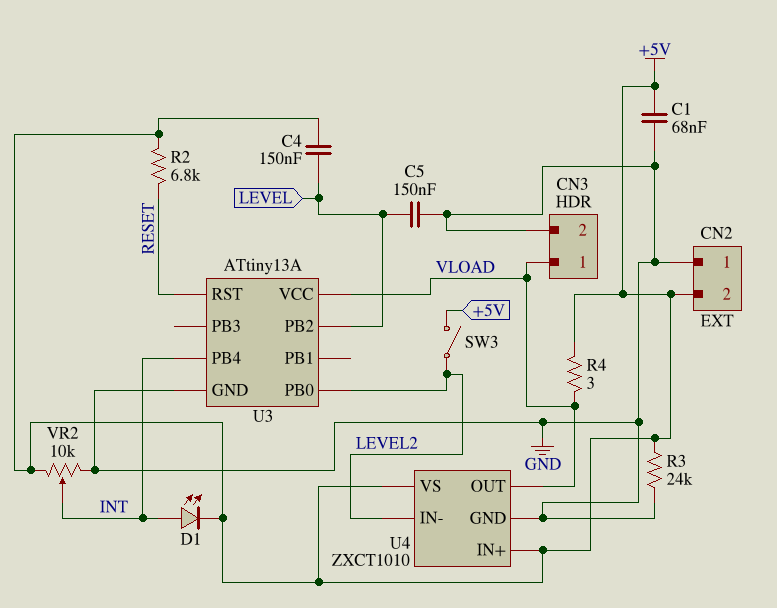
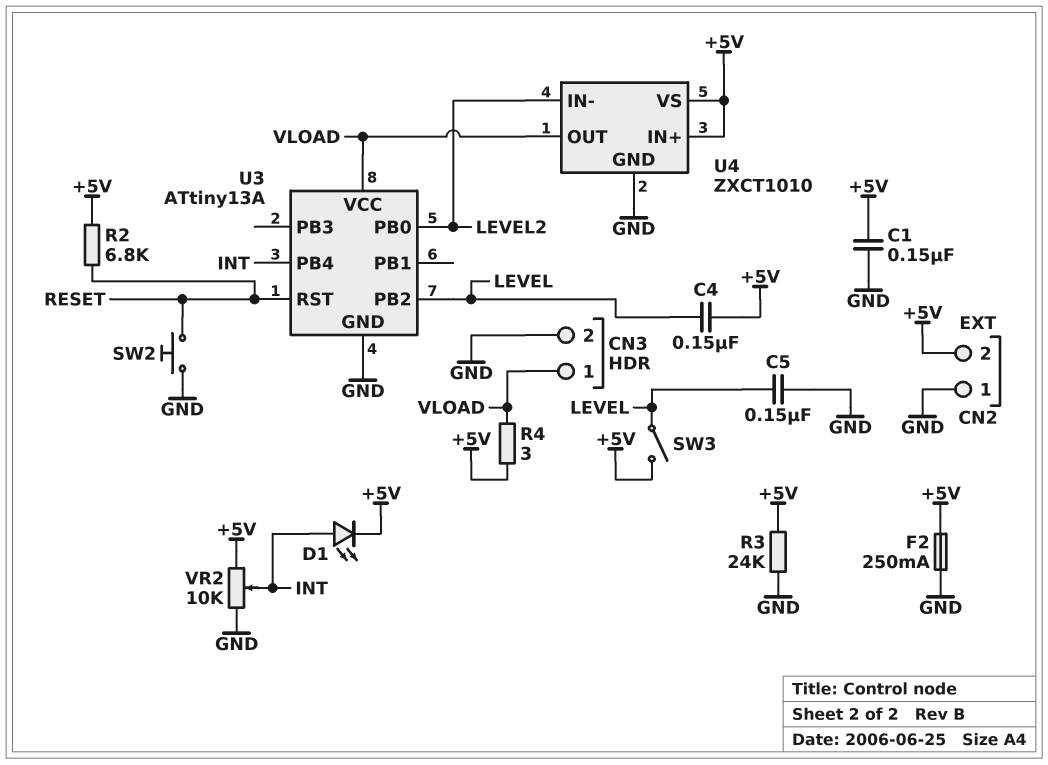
C1: 68nF (+5V, GND) -> 150nF (+5V, GND)
F2: none -> 250mA (+5V, GND)
SW2: none -> button (GND, RESET)
SW3: switch (+5V, LEVEL2) -> switch (+5V, LEVEL)

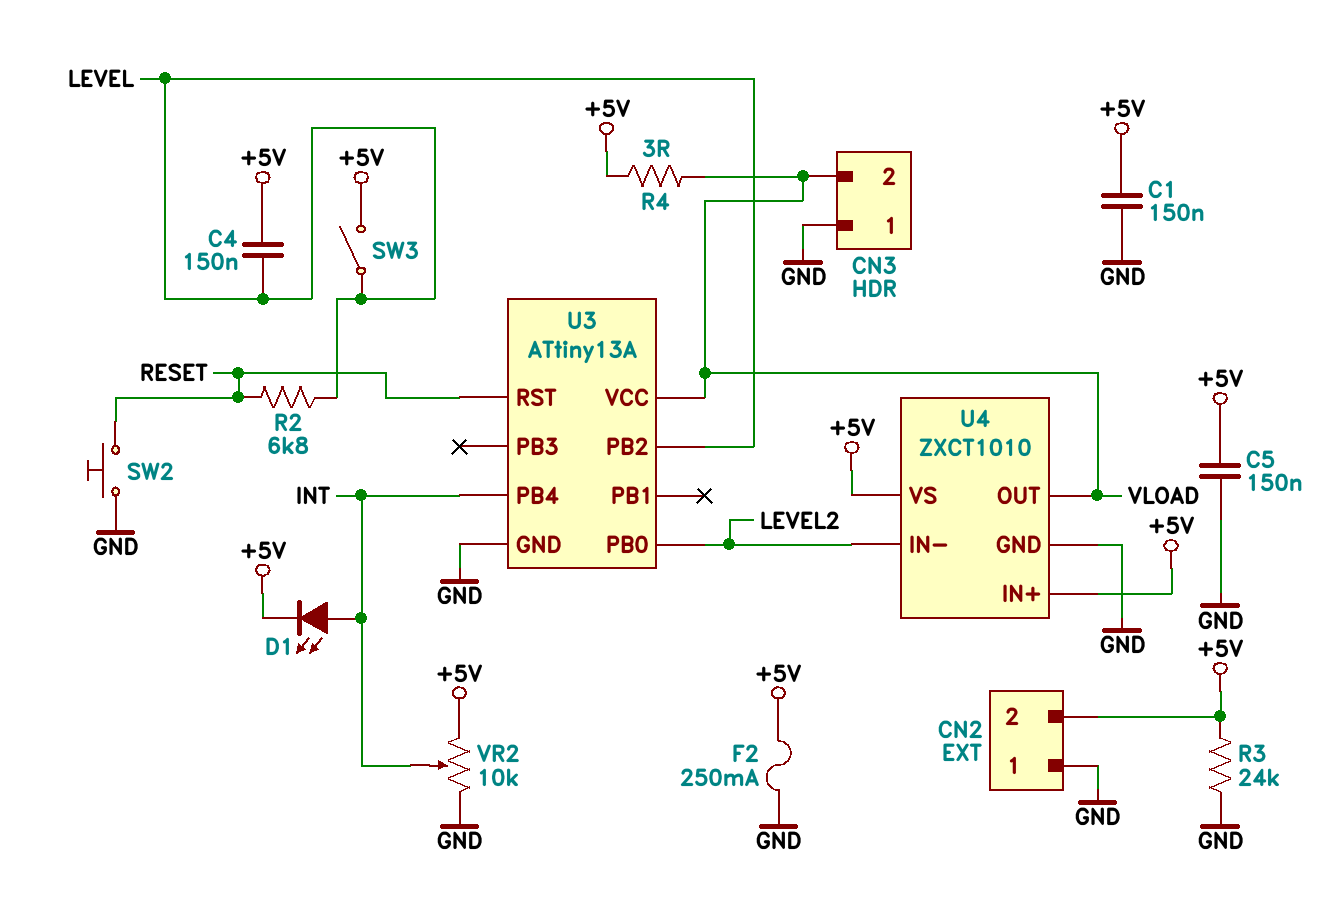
C5: 150nF (GND, LEVEL) -> 150nF (+5V, GND)
CN3 pin 1: VLOAD -> GND
CN3 pin 2: GND -> VLOAD
R2: 6.8k (+5V, RESET) -> 6.8k (LEVEL, RESET)

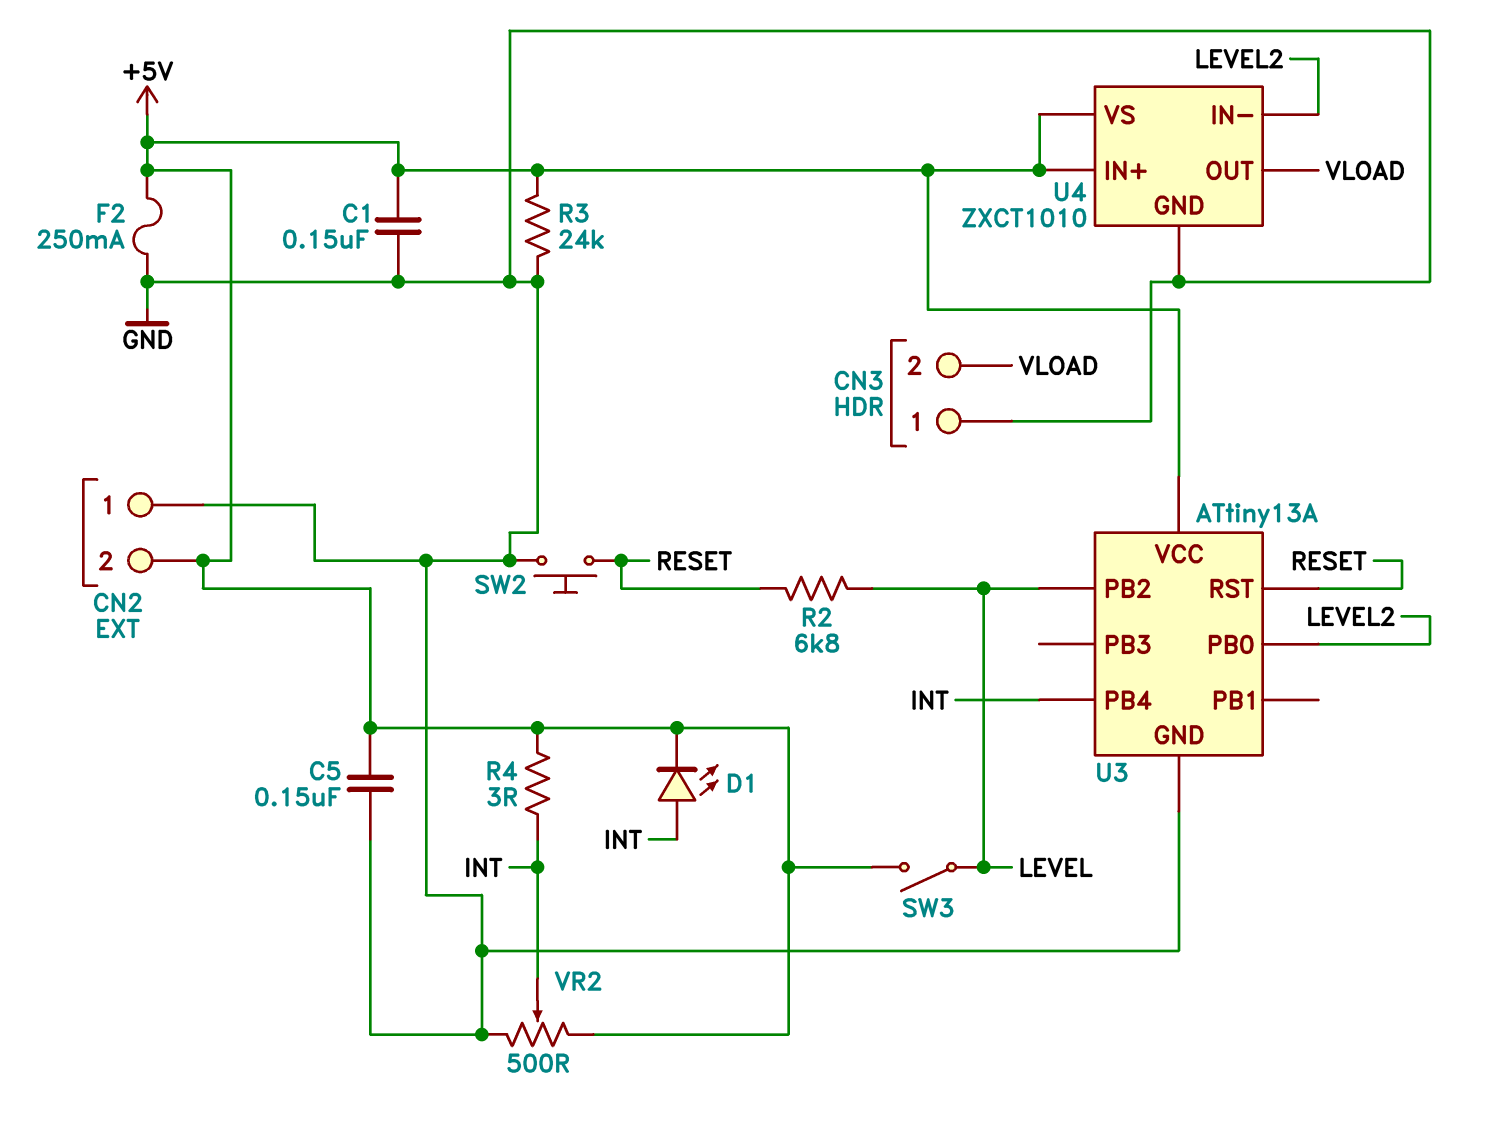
C4: 150nF (+5V, LEVEL) -> none
R4: 3 (+5V, VLOAD) -> 3 (+5V, INT)
U3 pin VCC: VLOAD -> +5V
VR2: 10k (+5V, GND, wiper INT) -> 500 (+5V, GND, wiper INT)

